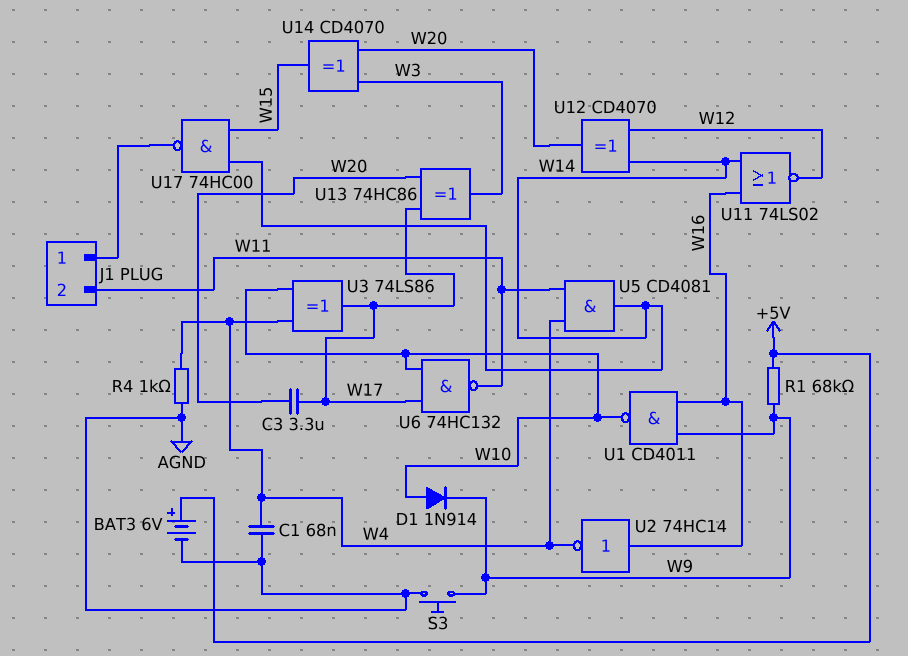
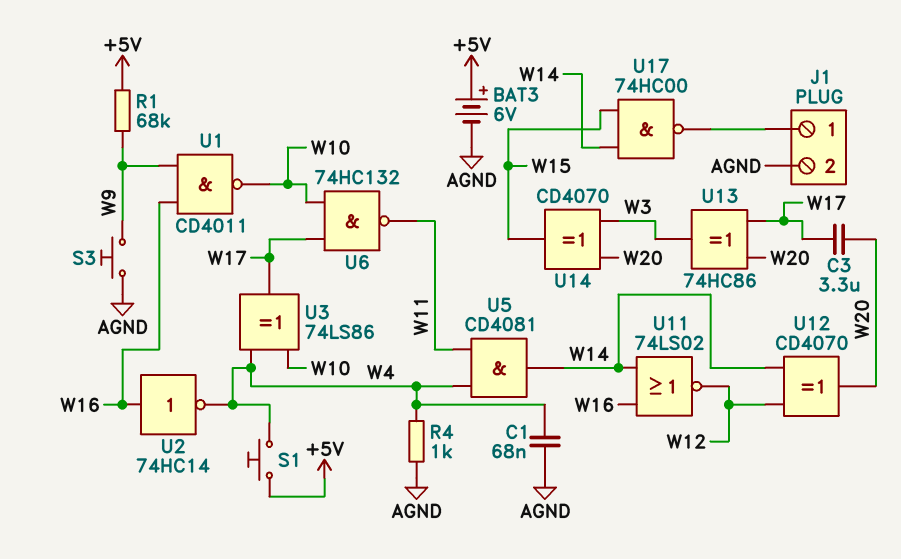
D1: diode 1N914 (A W10, K W9) -> none
J1 pin 2: W11 -> AGND
S1: none -> button (+5V, W4)

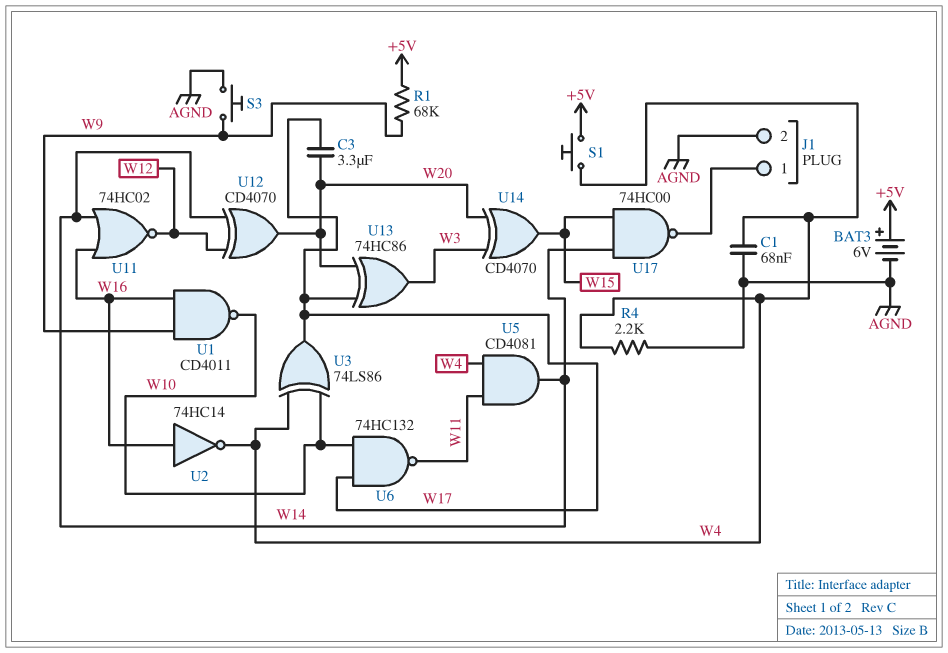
R4: 1k (AGND, W4) -> 2.2k (AGND, W4)
U11: NOR 74LS02 (in W14, in W16, out W12) -> NOR 74HC02 (in W14, in W16, out W12)

